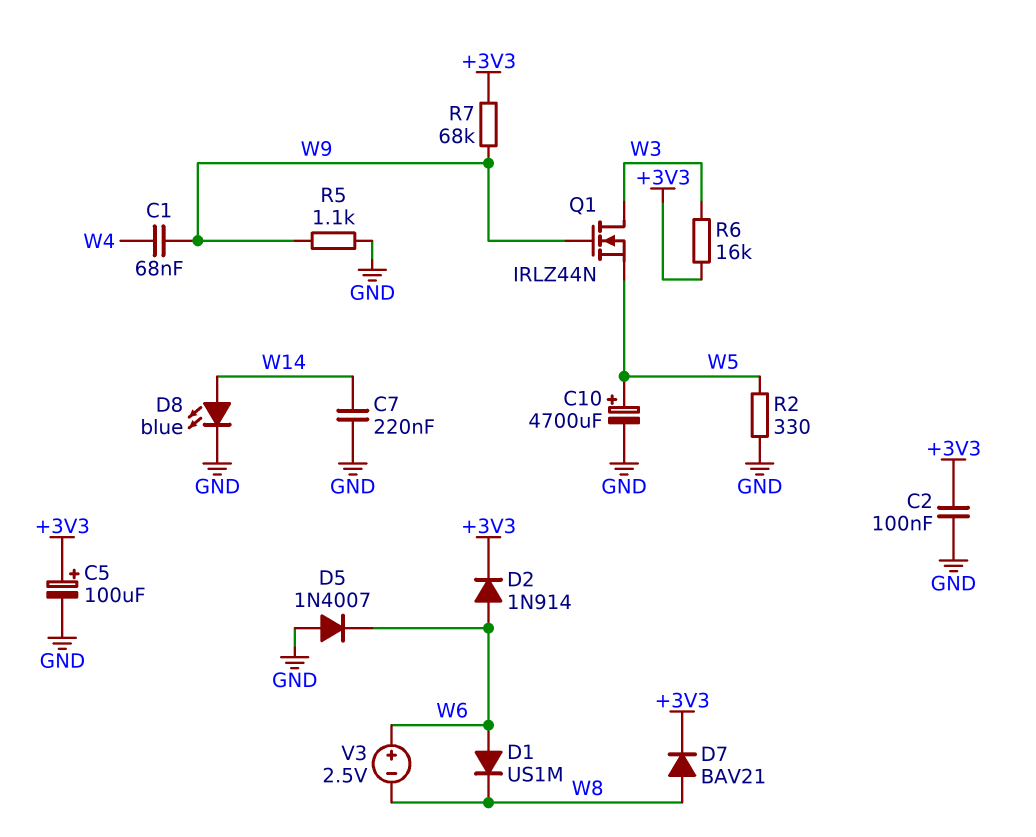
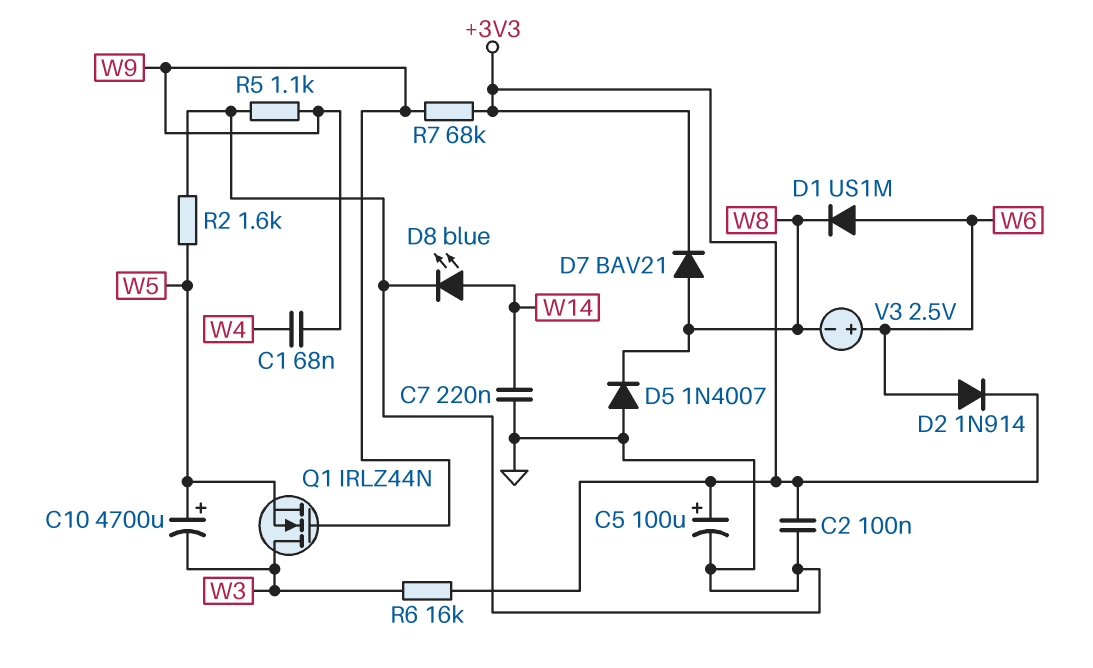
C10: 4700uF (plus W5, minus GND) -> 4700uF (plus W5, minus W3)
D5: diode 1N4007 (A GND, K W6) -> diode 1N4007 (A GND, K W8)
R2: 330 (GND, W5) -> 1.6k (GND, W5)

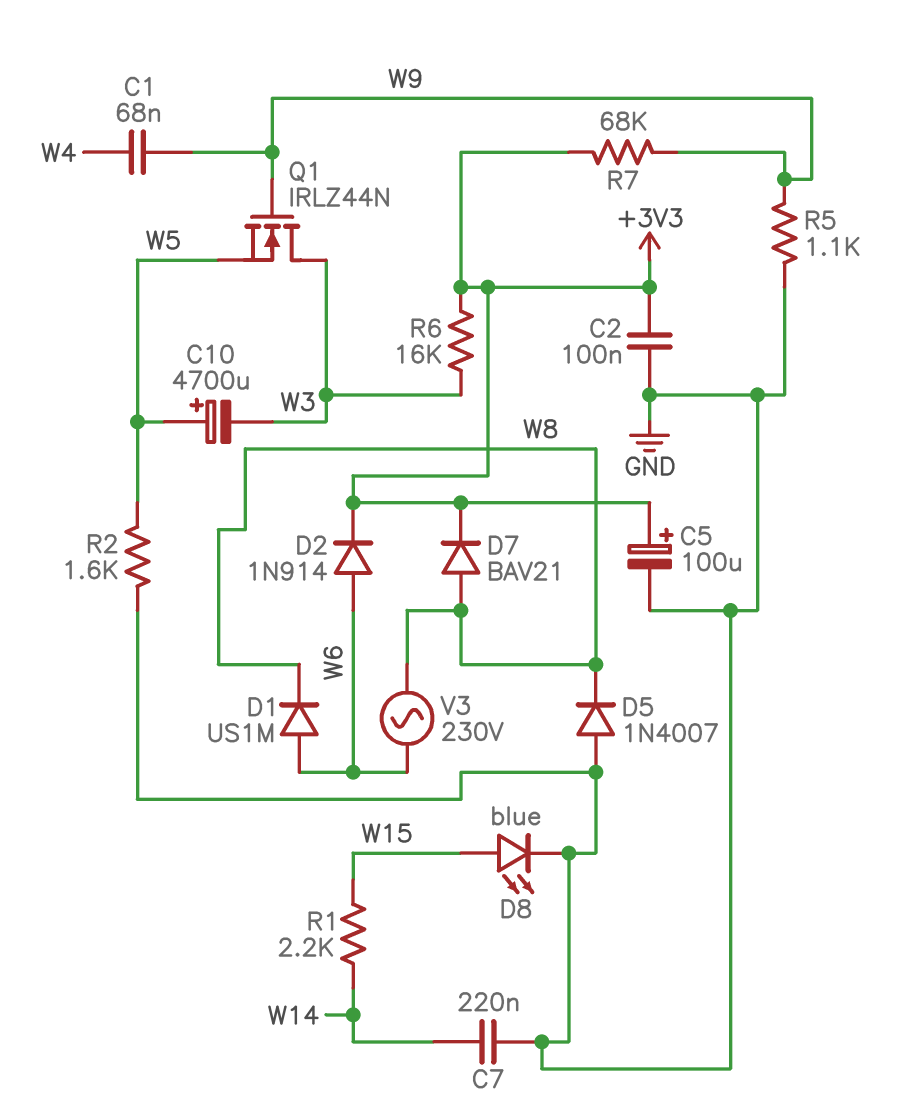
D8: LED blue (A W14, K GND) -> LED blue (A W15, K GND)
R1: none -> 2.2k (W14, W15)
V3: 2.5V (plus W6, minus W8) -> AC 230V (W6, W8)

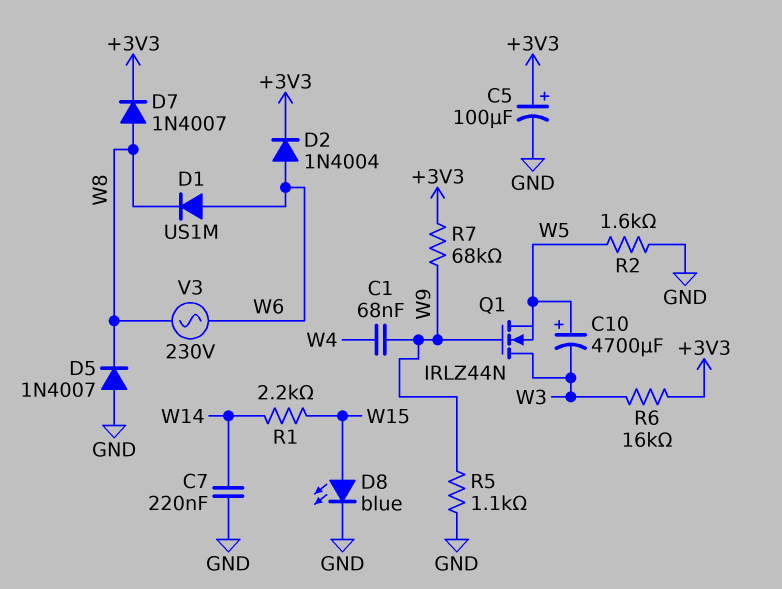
C2: 100nF (+3V3, GND) -> none
D2: diode 1N914 (A W6, K +3V3) -> diode 1N4004 (A W6, K +3V3)
D7: diode BAV21 (A W8, K +3V3) -> diode 1N4007 (A W8, K +3V3)

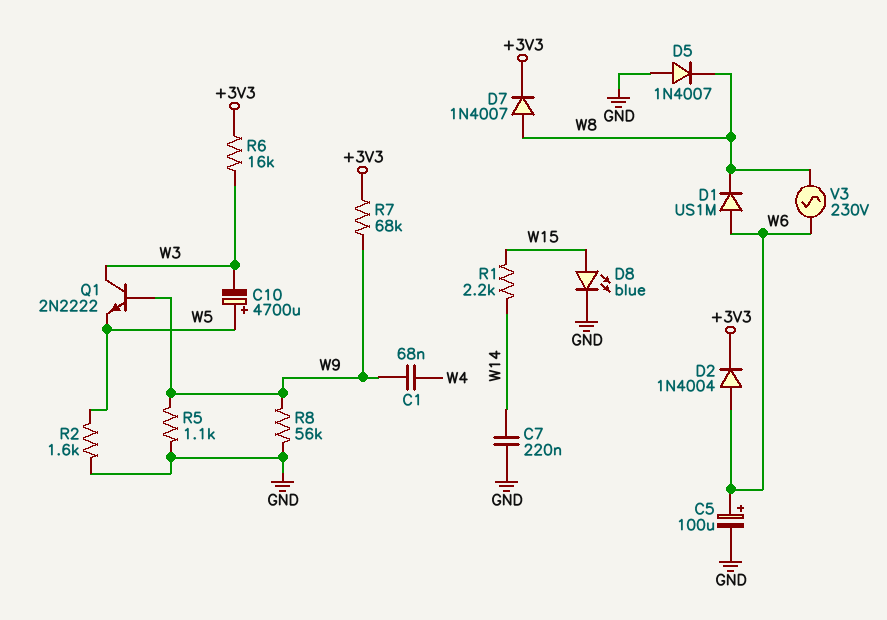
C5: 100uF (plus +3V3, minus GND) -> 100uF (plus W6, minus GND)
Q1: NMOS IRLZ44N (G W9, D W3, S W5) -> NPN 2N2222 (B W9, C W3, E W5)
R8: none -> 56k (GND, W9)

